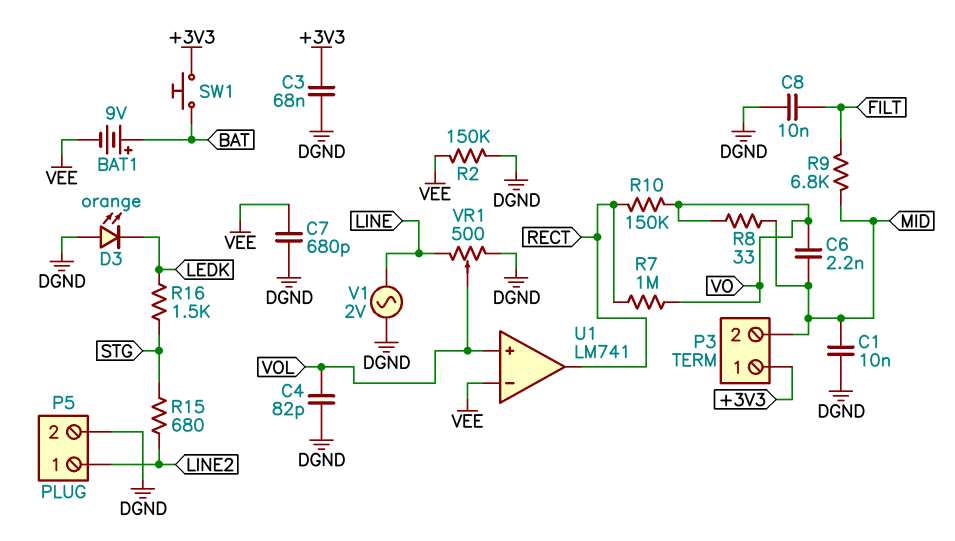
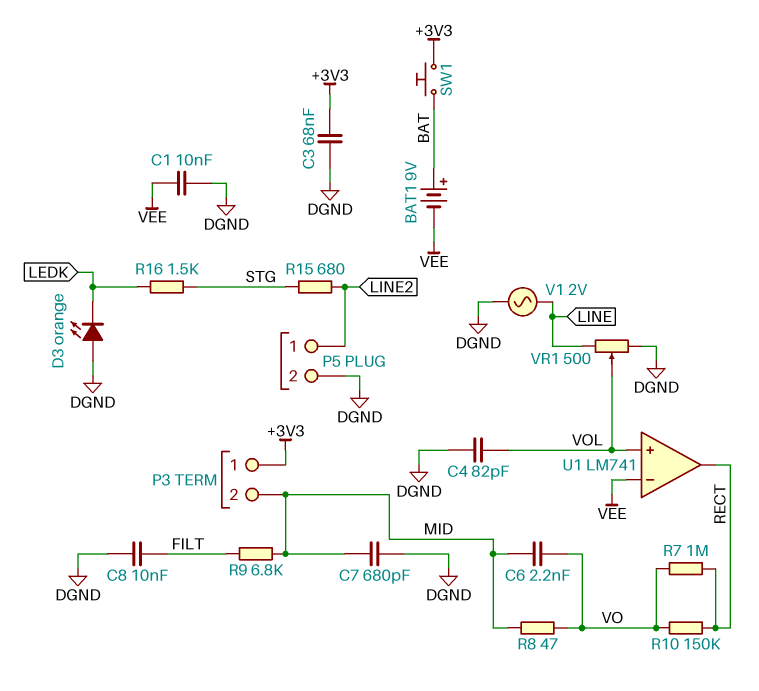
C1: 10nF (DGND, MID) -> 10nF (DGND, VEE)
C7: 680pF (DGND, VEE) -> 680pF (DGND, MID)
R2: 150k (DGND, VEE) -> none
R8: 33 (MID, VO) -> 47 (MID, VO)

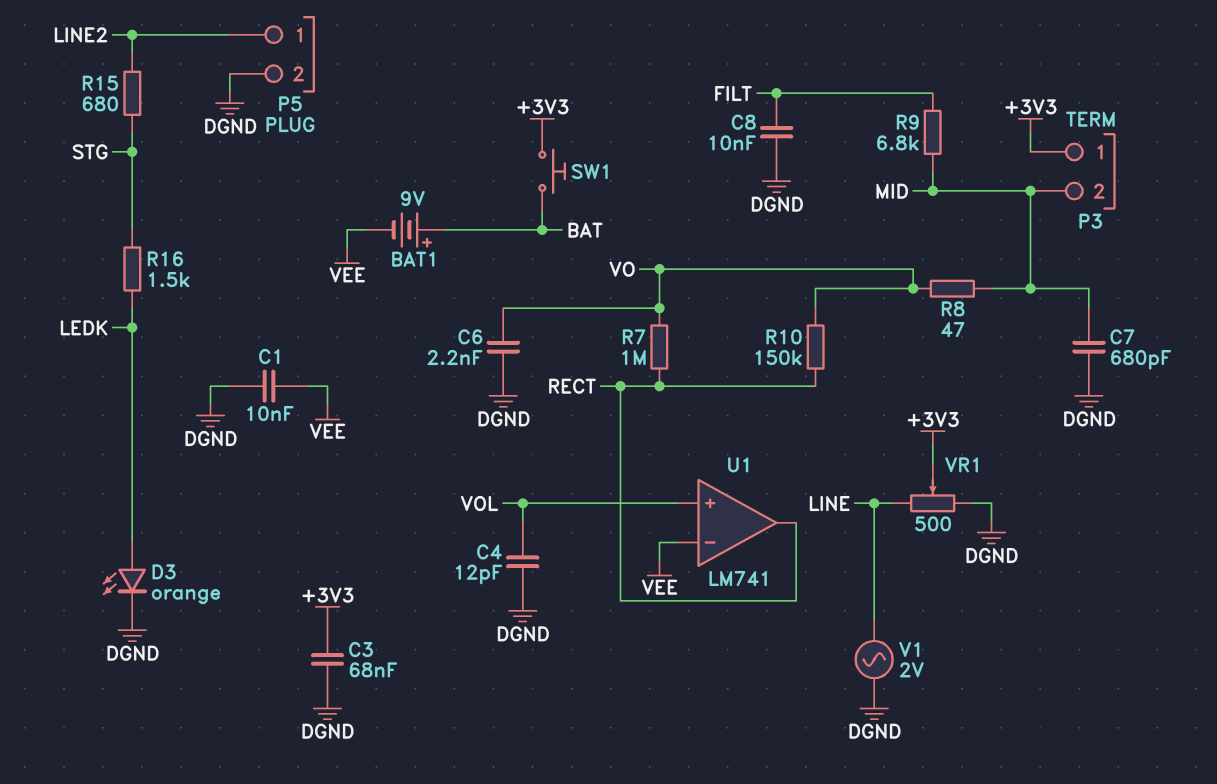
C4: 82pF (DGND, VOL) -> 12pF (DGND, VOL)
C6: 2.2nF (MID, VO) -> 2.2nF (DGND, VO)
D3: LED orange (A DGND, K LEDK) -> LED orange (A LEDK, K DGND)
VR1: 500 (DGND, LINE, wiper VOL) -> 500 (DGND, LINE, wiper +3V3)

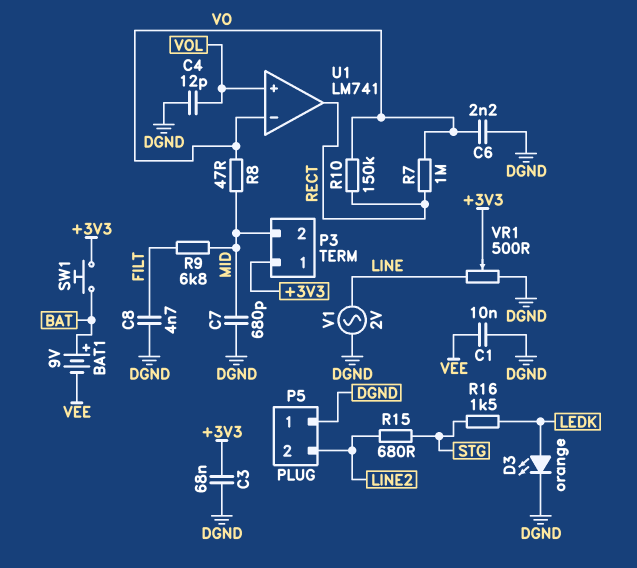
C8: 10nF (DGND, FILT) -> 4.7nF (DGND, FILT)
P5 pin 1: LINE2 -> DGND
P5 pin 2: DGND -> LINE2
U1 pin in-: VEE -> VO

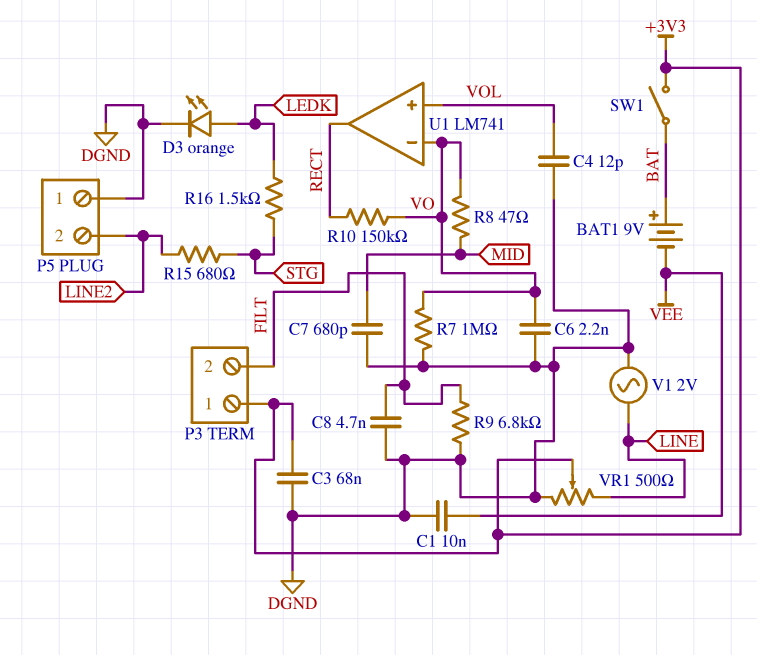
P3 pin 2: MID -> FILT
R7: 1M (RECT, VO) -> 1M (DGND, VO)
R9: 6.8k (FILT, MID) -> 6.8k (DGND, FILT)
SW1: button (+3V3, BAT) -> switch (+3V3, BAT)

